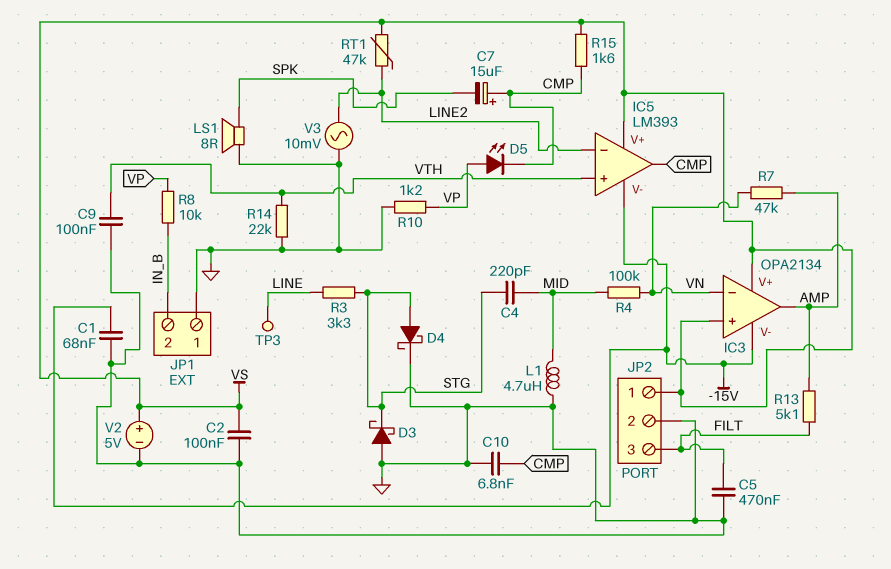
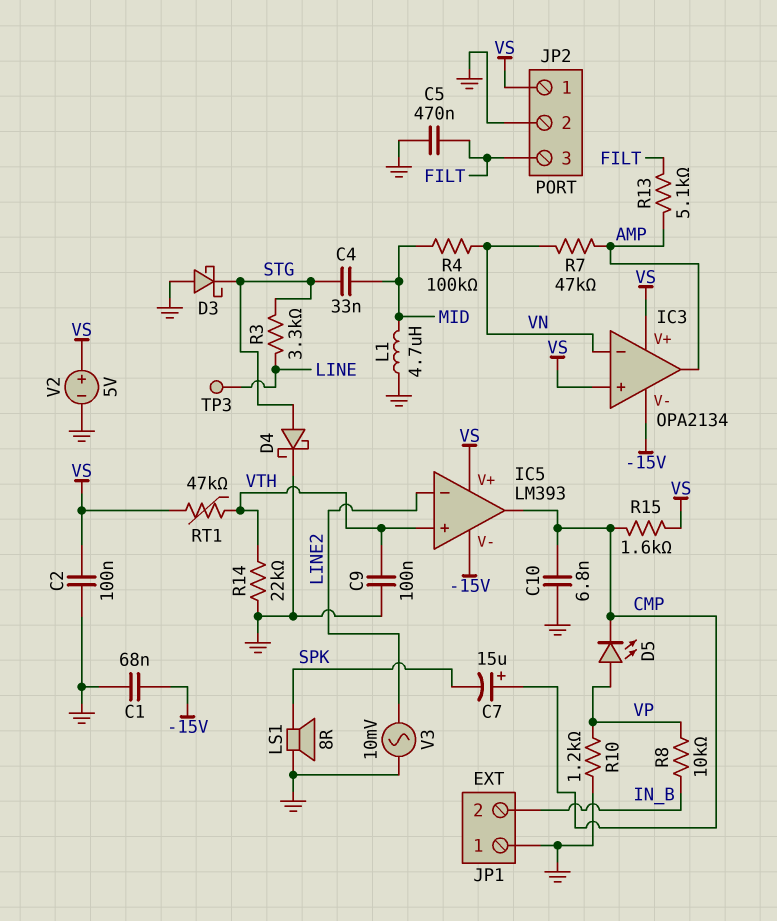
C4: 220pF (MID, STG) -> 33nF (MID, STG)
RT1: 47k (LINE2, VS) -> 47k (VS, VTH)

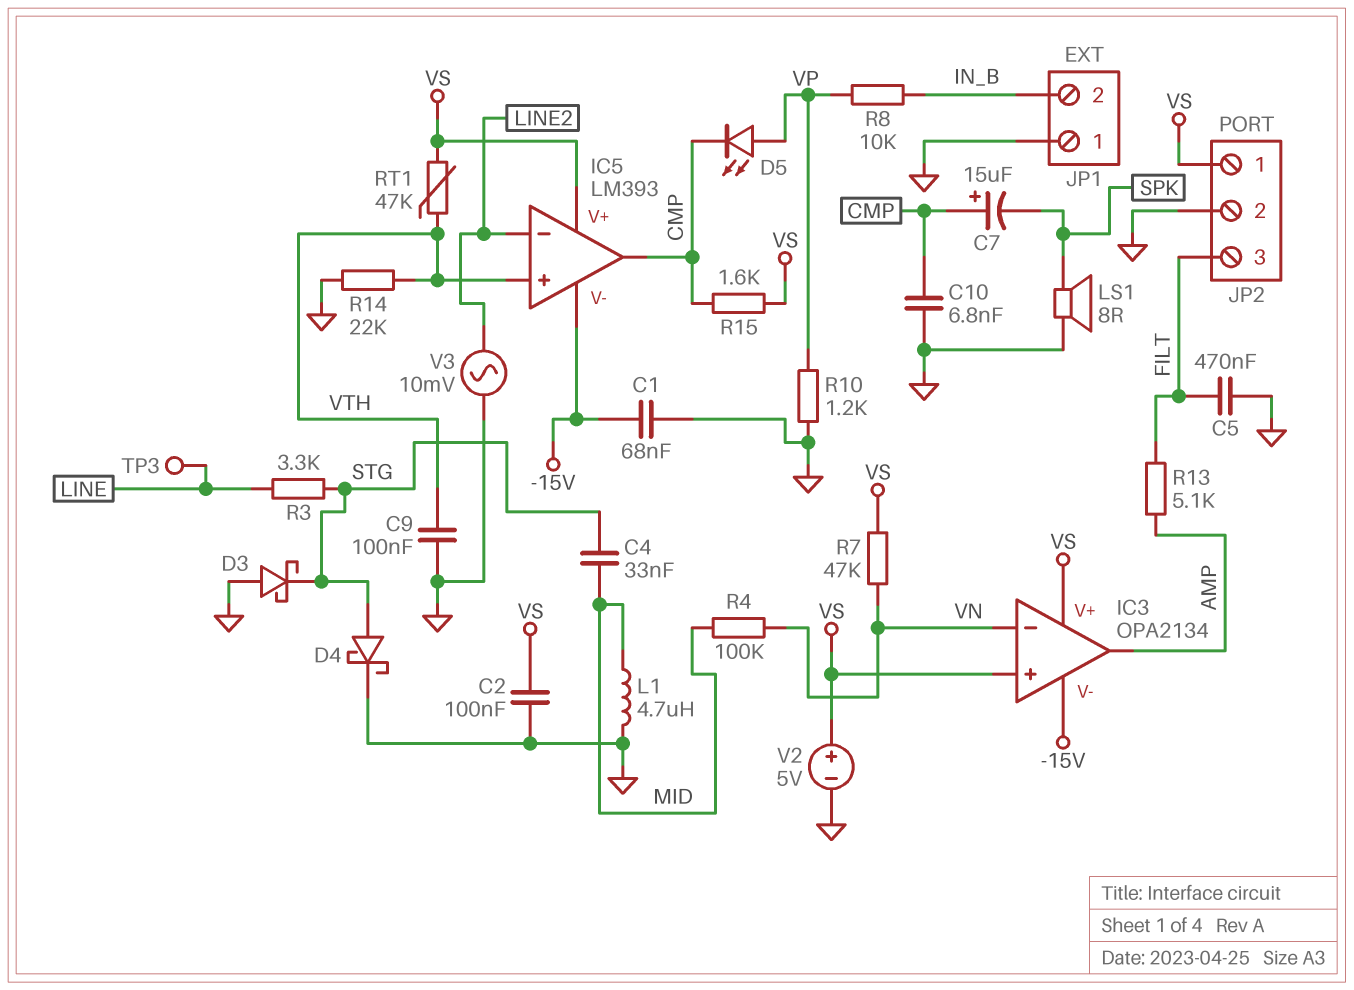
R7: 47k (AMP, VN) -> 47k (VN, VS)

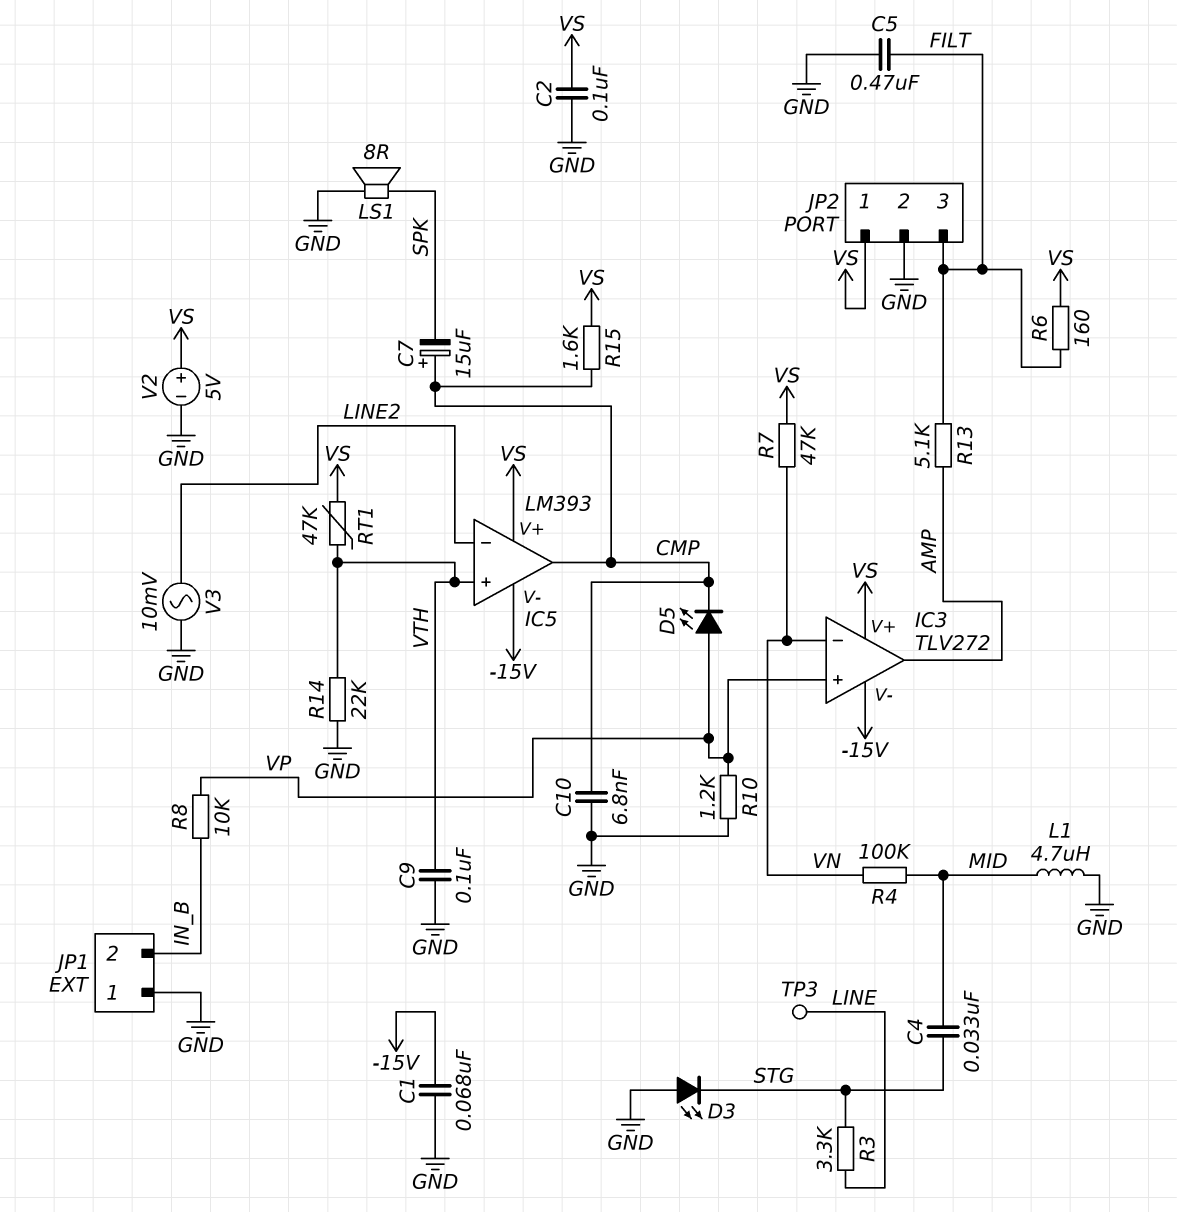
D3: schottky (A GND, K STG) -> LED (A GND, K STG)
D4: schottky (A STG, K GND) -> none
IC3: OPA2134 -> TLV272
IC3 pin in+: VS -> VP
R6: none -> 160 (FILT, VS)

